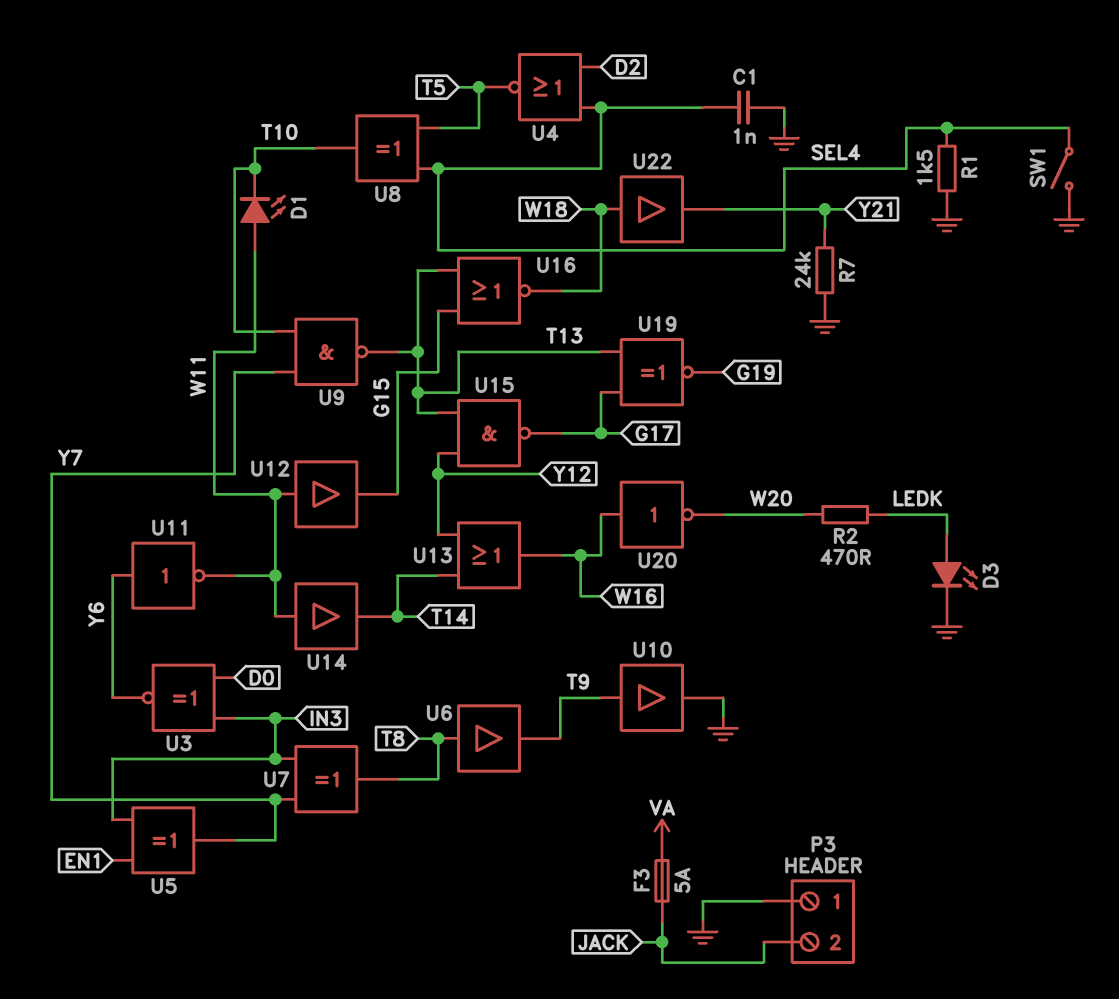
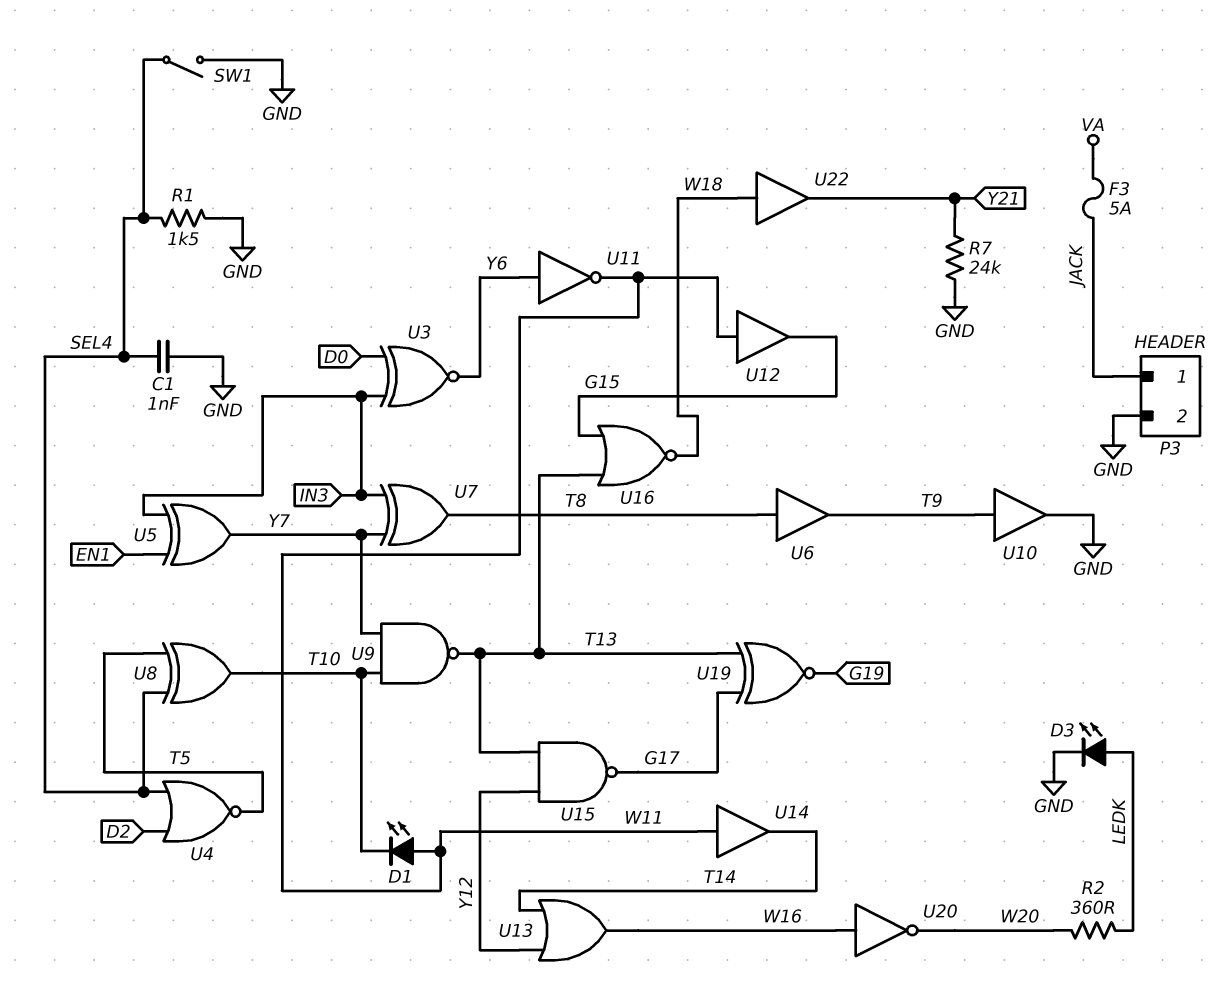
P3 pin 1: GND -> JACK
P3 pin 2: JACK -> GND
R2: 470 (LEDK, W20) -> 360 (LEDK, W20)

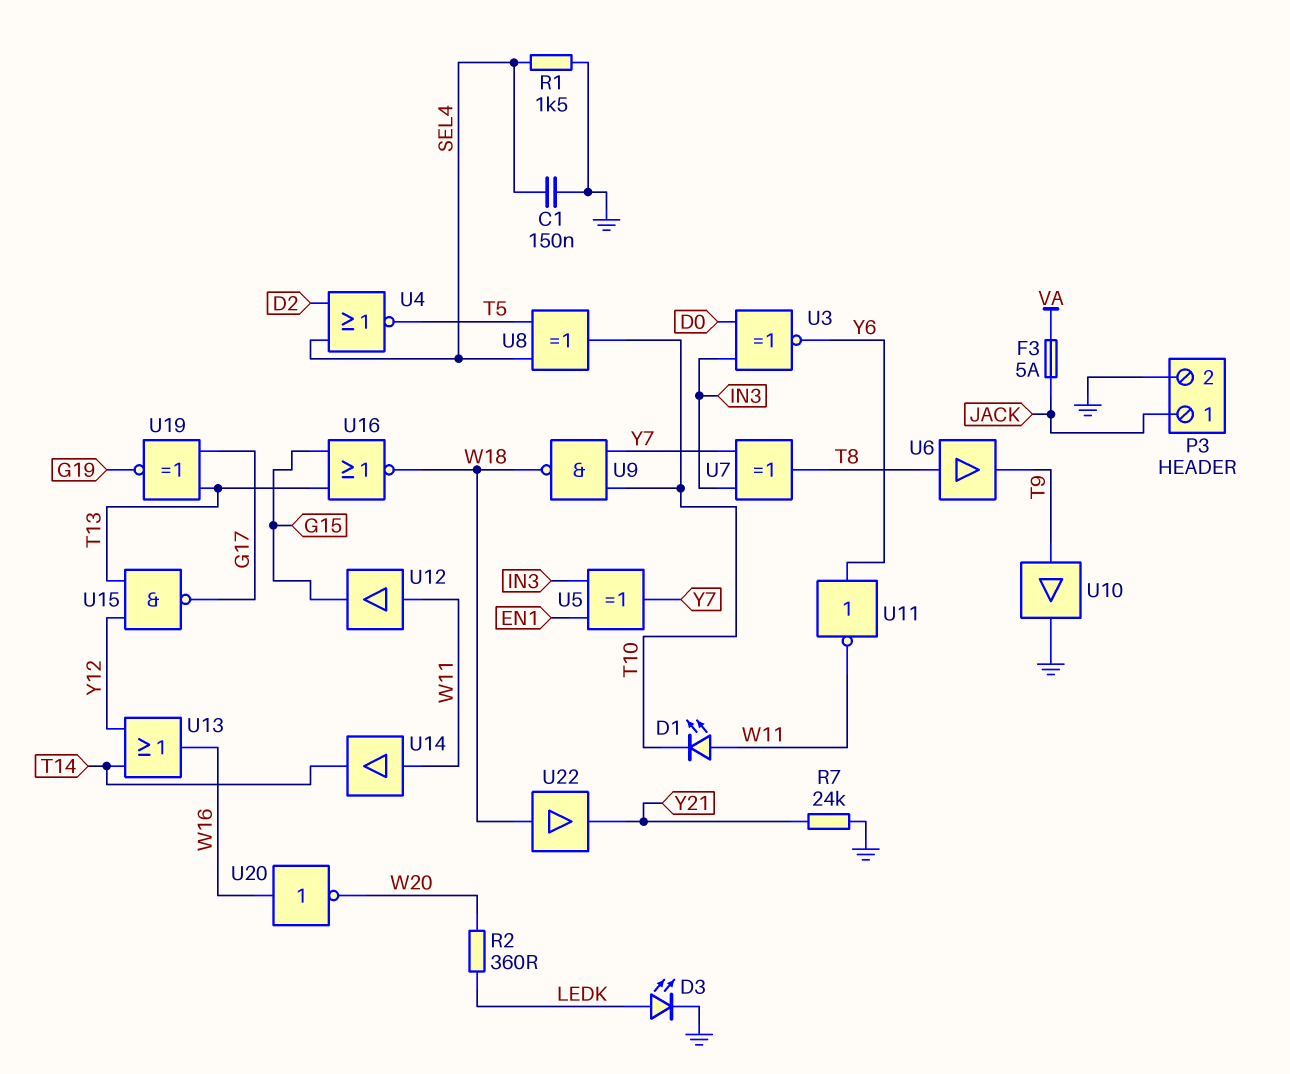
C1: 1nF (GND, SEL4) -> 150nF (GND, SEL4)
SW1: switch (GND, SEL4) -> none
U9: NAND (in T10, in Y7, out T13) -> NAND (in T10, in Y7, out W18)

